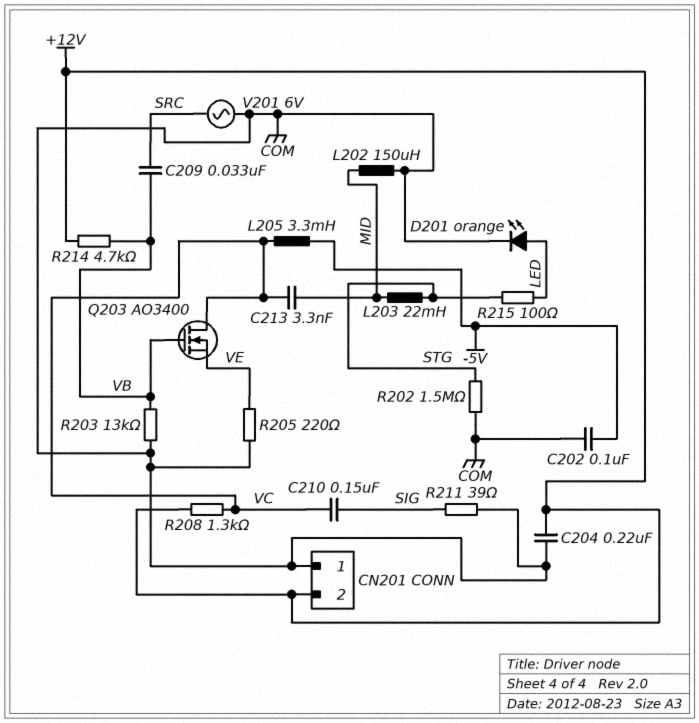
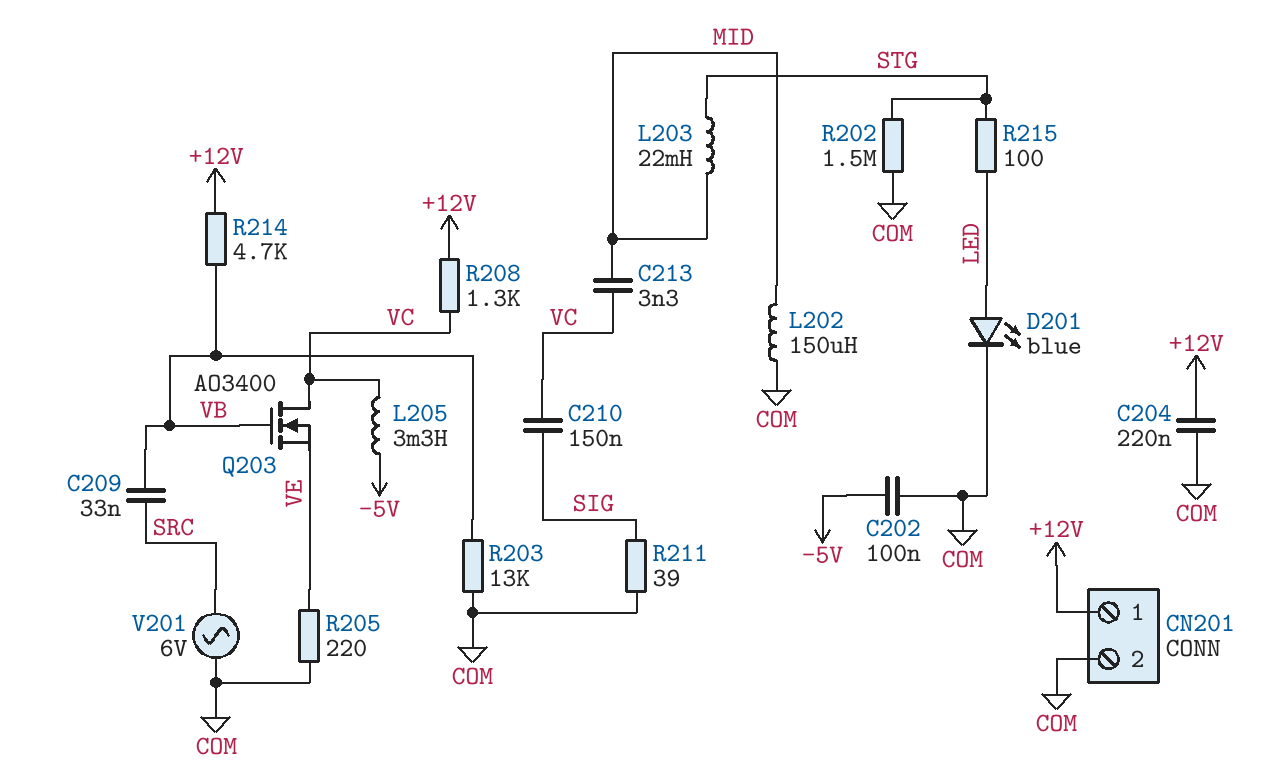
CN201 pin 1: COM -> +12V
CN201 pin 2: +12V -> COM
D201: LED orange (A LED, K COM) -> LED blue (A LED, K COM)

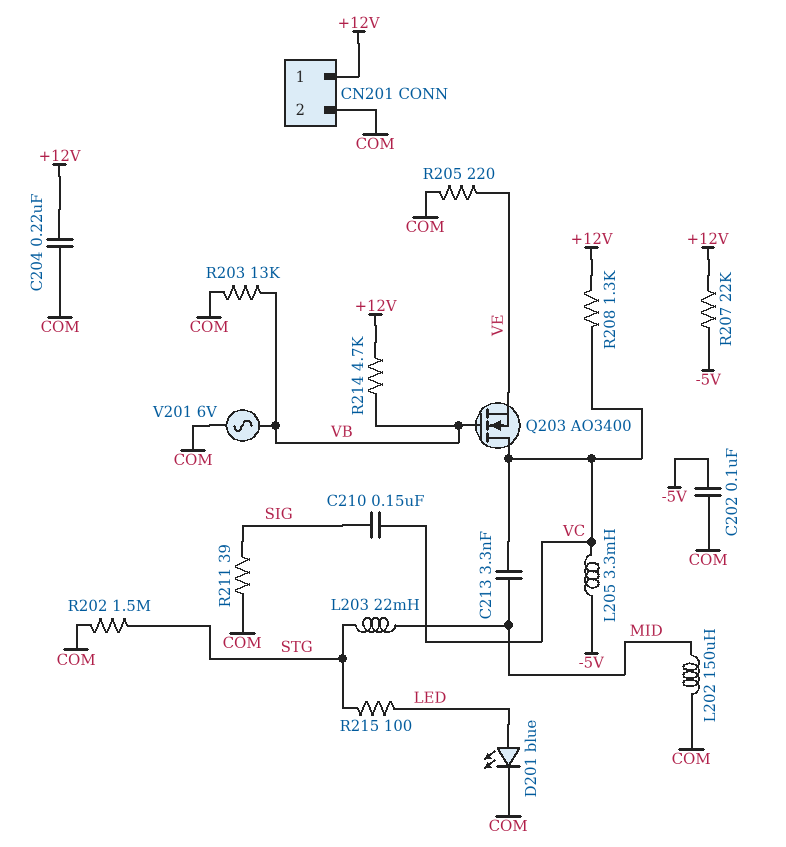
C209: 33nF (SRC, VB) -> none
R207: none -> 22k (+12V, -5V)
V201: AC 6V (COM, SRC) -> AC 6V (COM, VB)

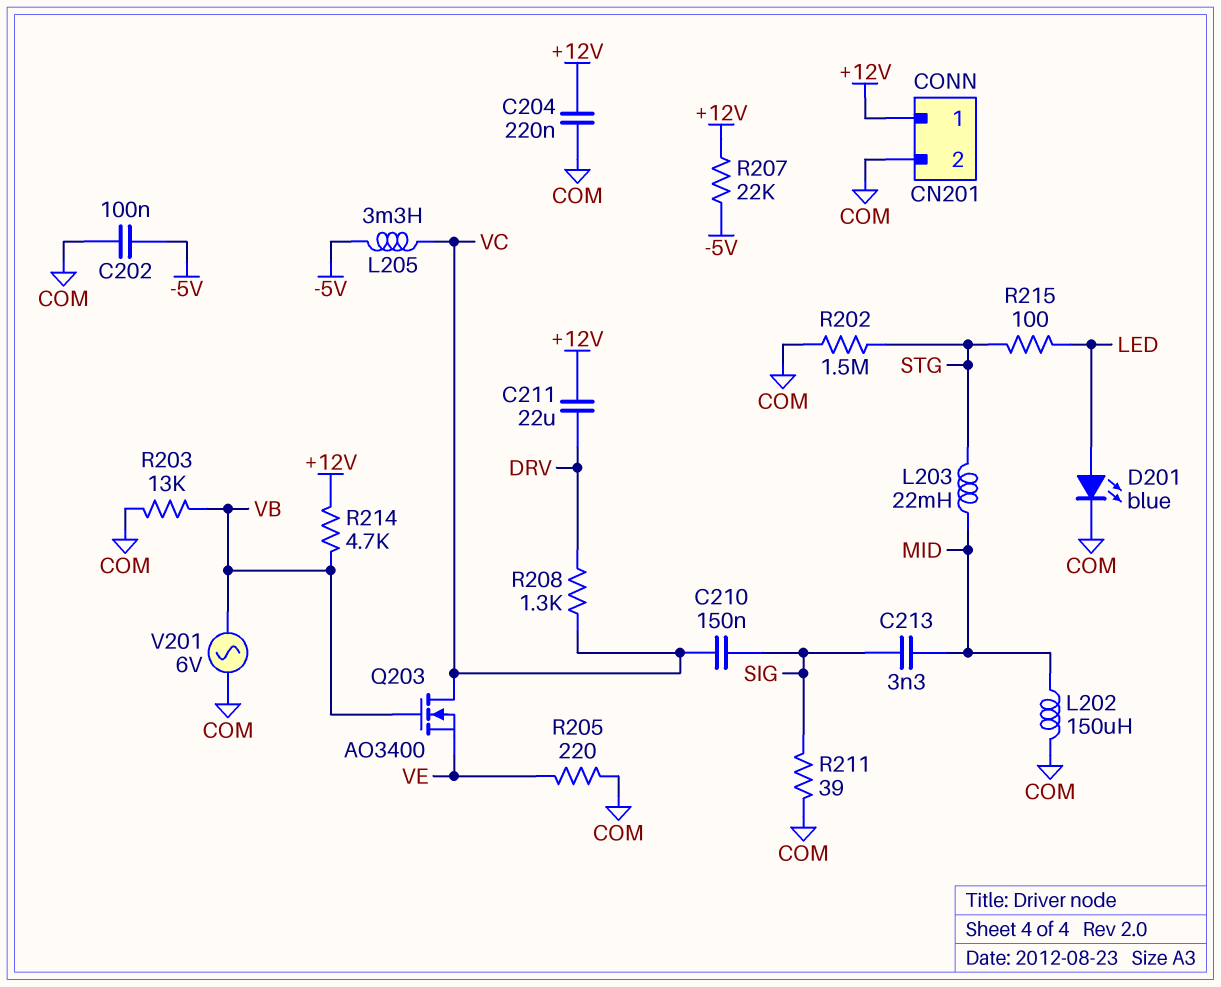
C211: none -> 22uF (+12V, DRV)
C213: 3.3nF (MID, VC) -> 3.3nF (MID, SIG)
R208: 1.3k (+12V, VC) -> 1.3k (DRV, VC)

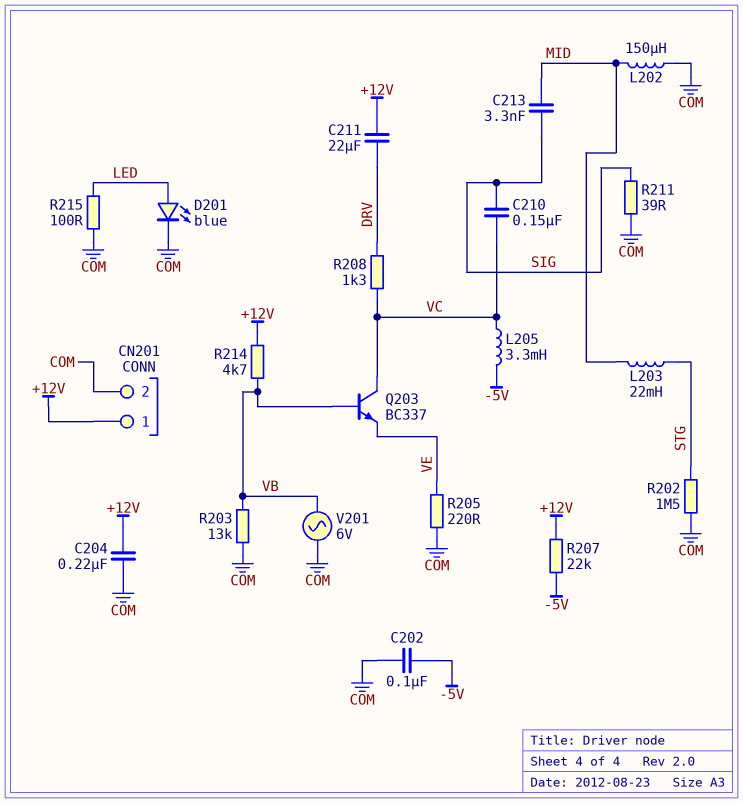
Q203: NMOS AO3400 (G VB, D VC, S VE) -> NPN BC337 (B VB, C VC, E VE)
R215: 100 (LED, STG) -> 100 (COM, LED)

